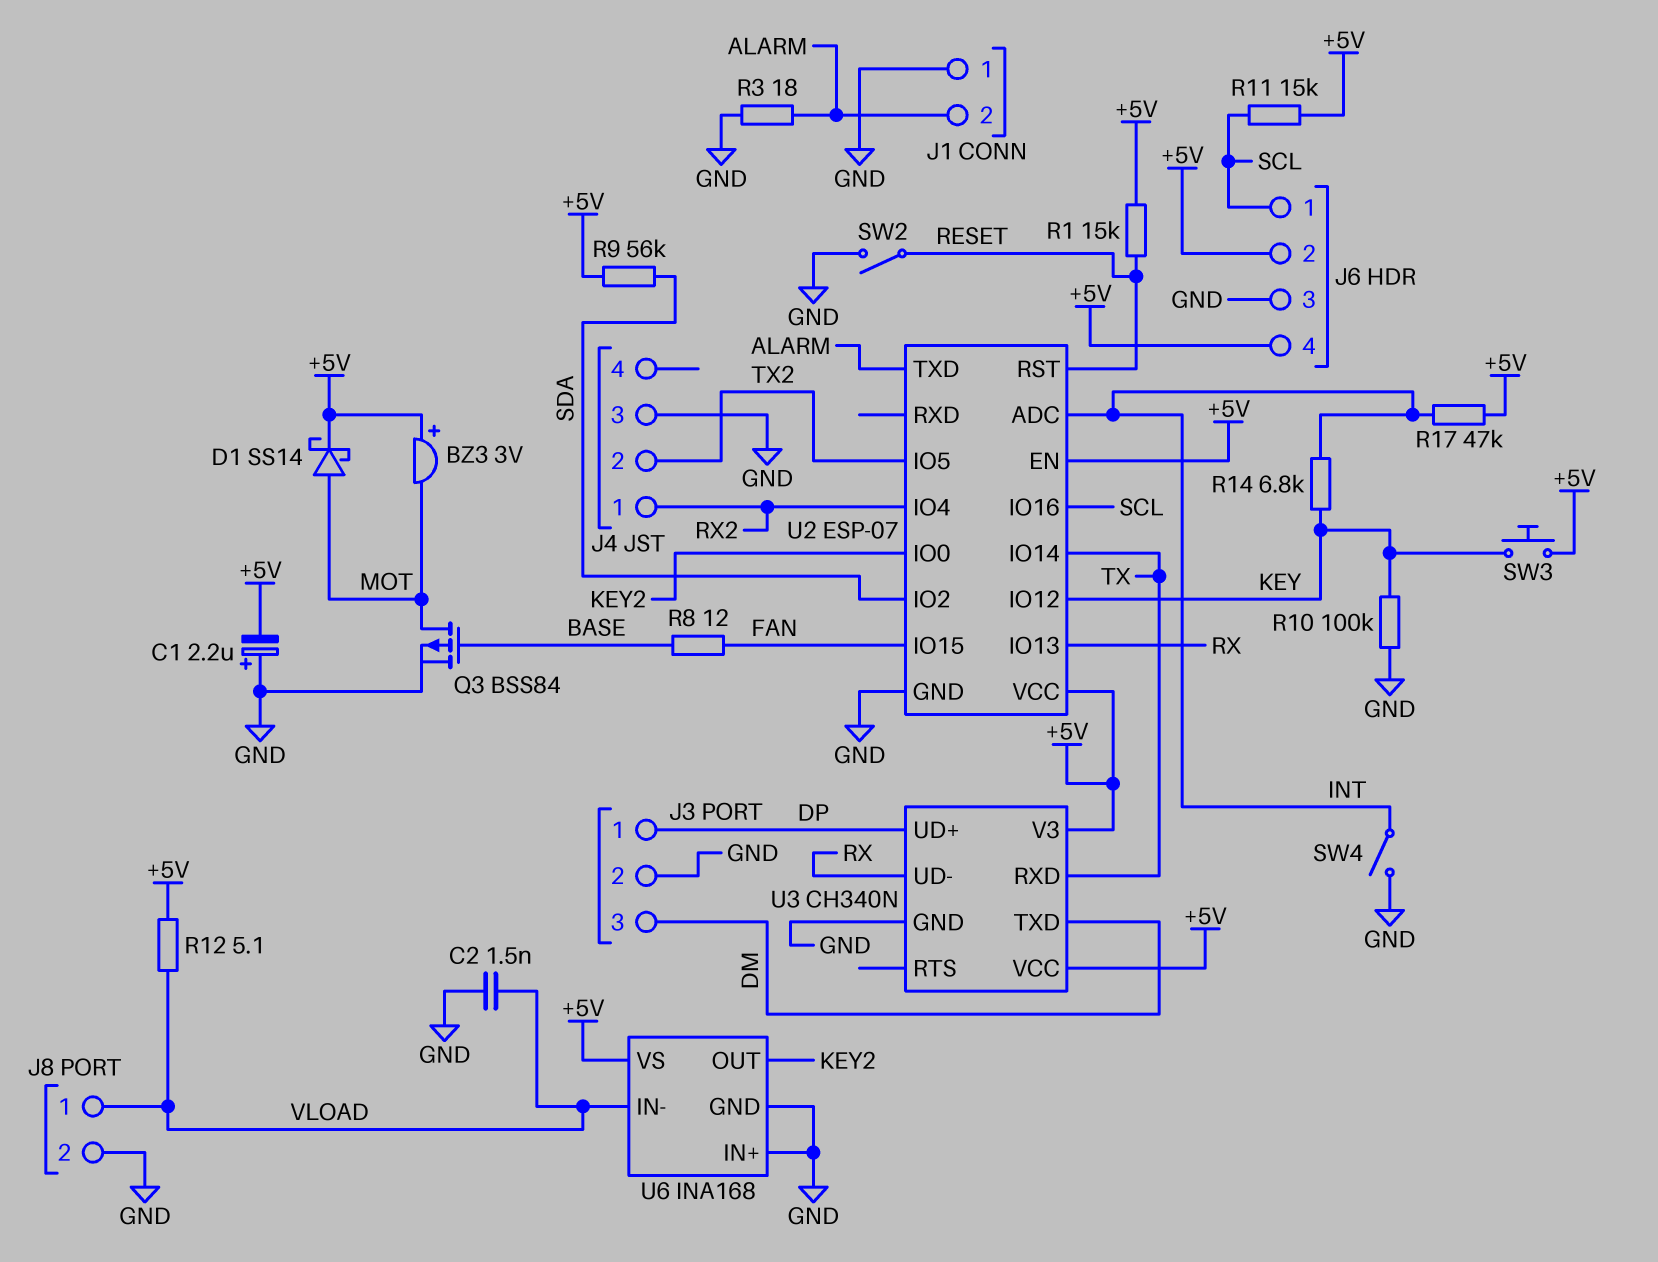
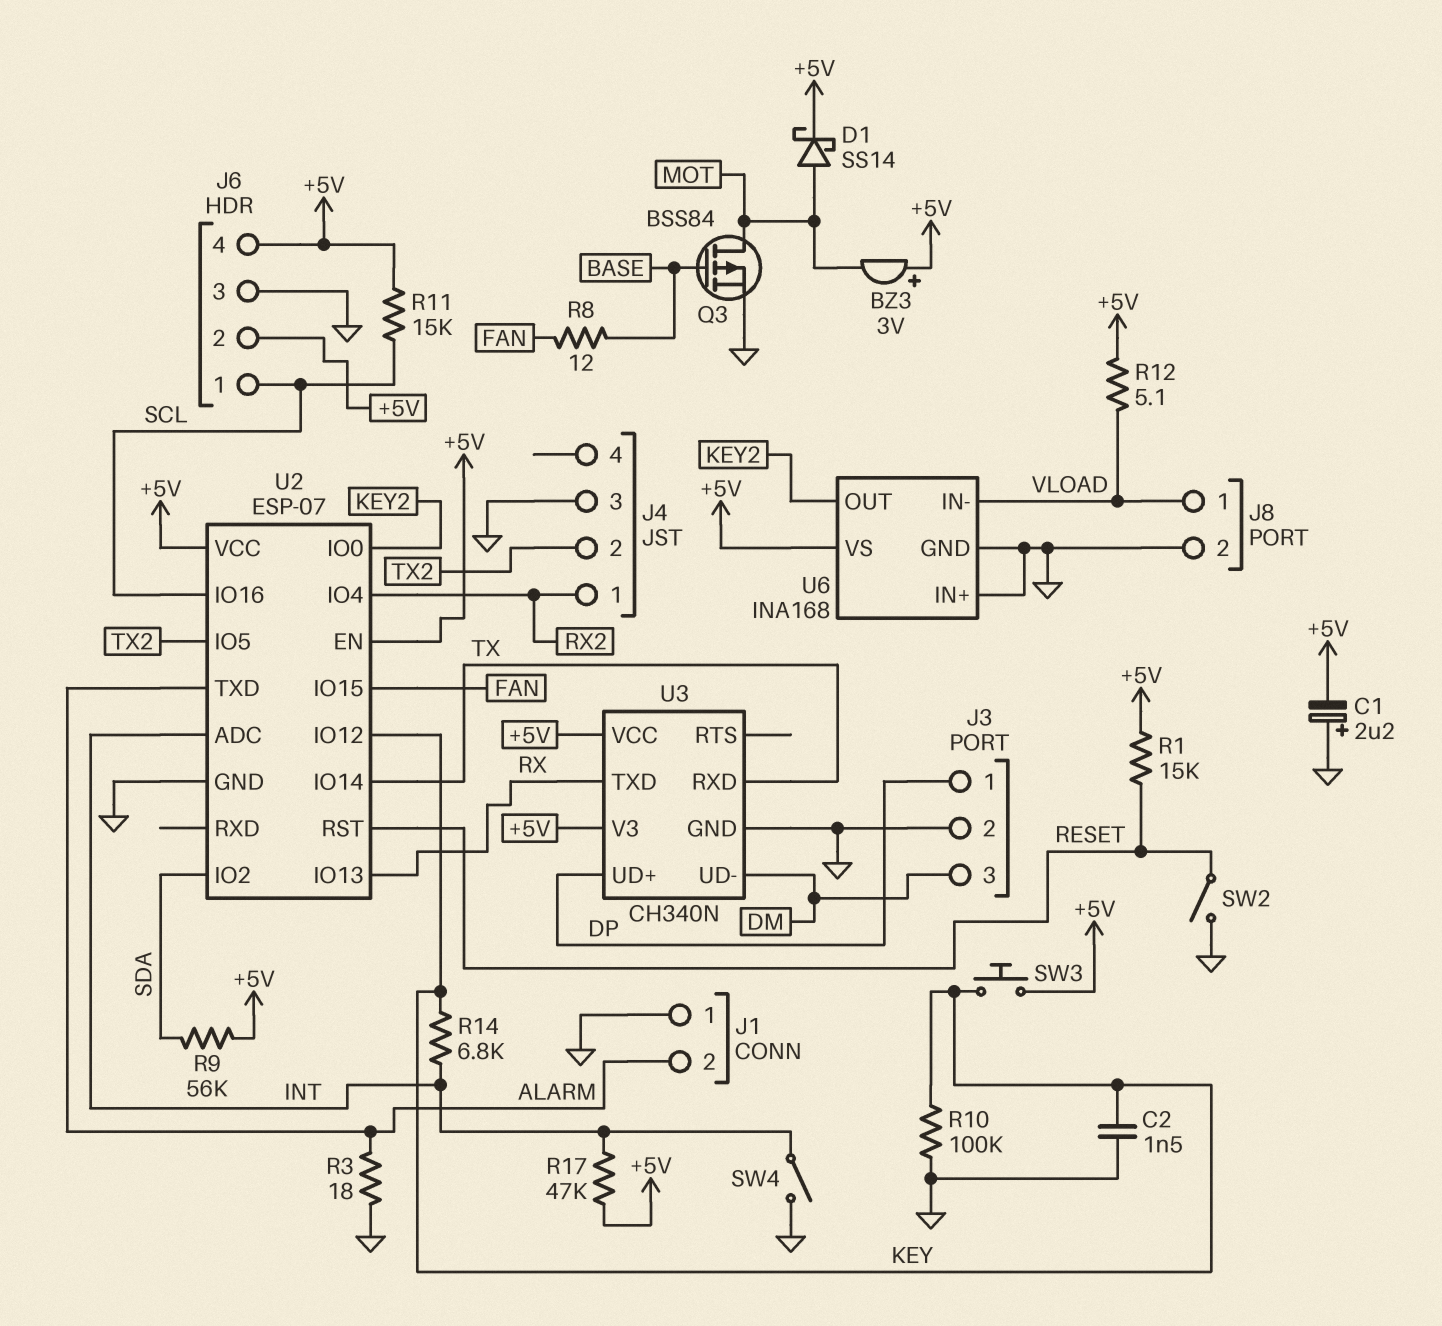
C2: 1.5nF (GND, VLOAD) -> 1.5nF (GND, KEY)
U3 pin TXD: DM -> RX
U3 pin UD-: RX -> DM

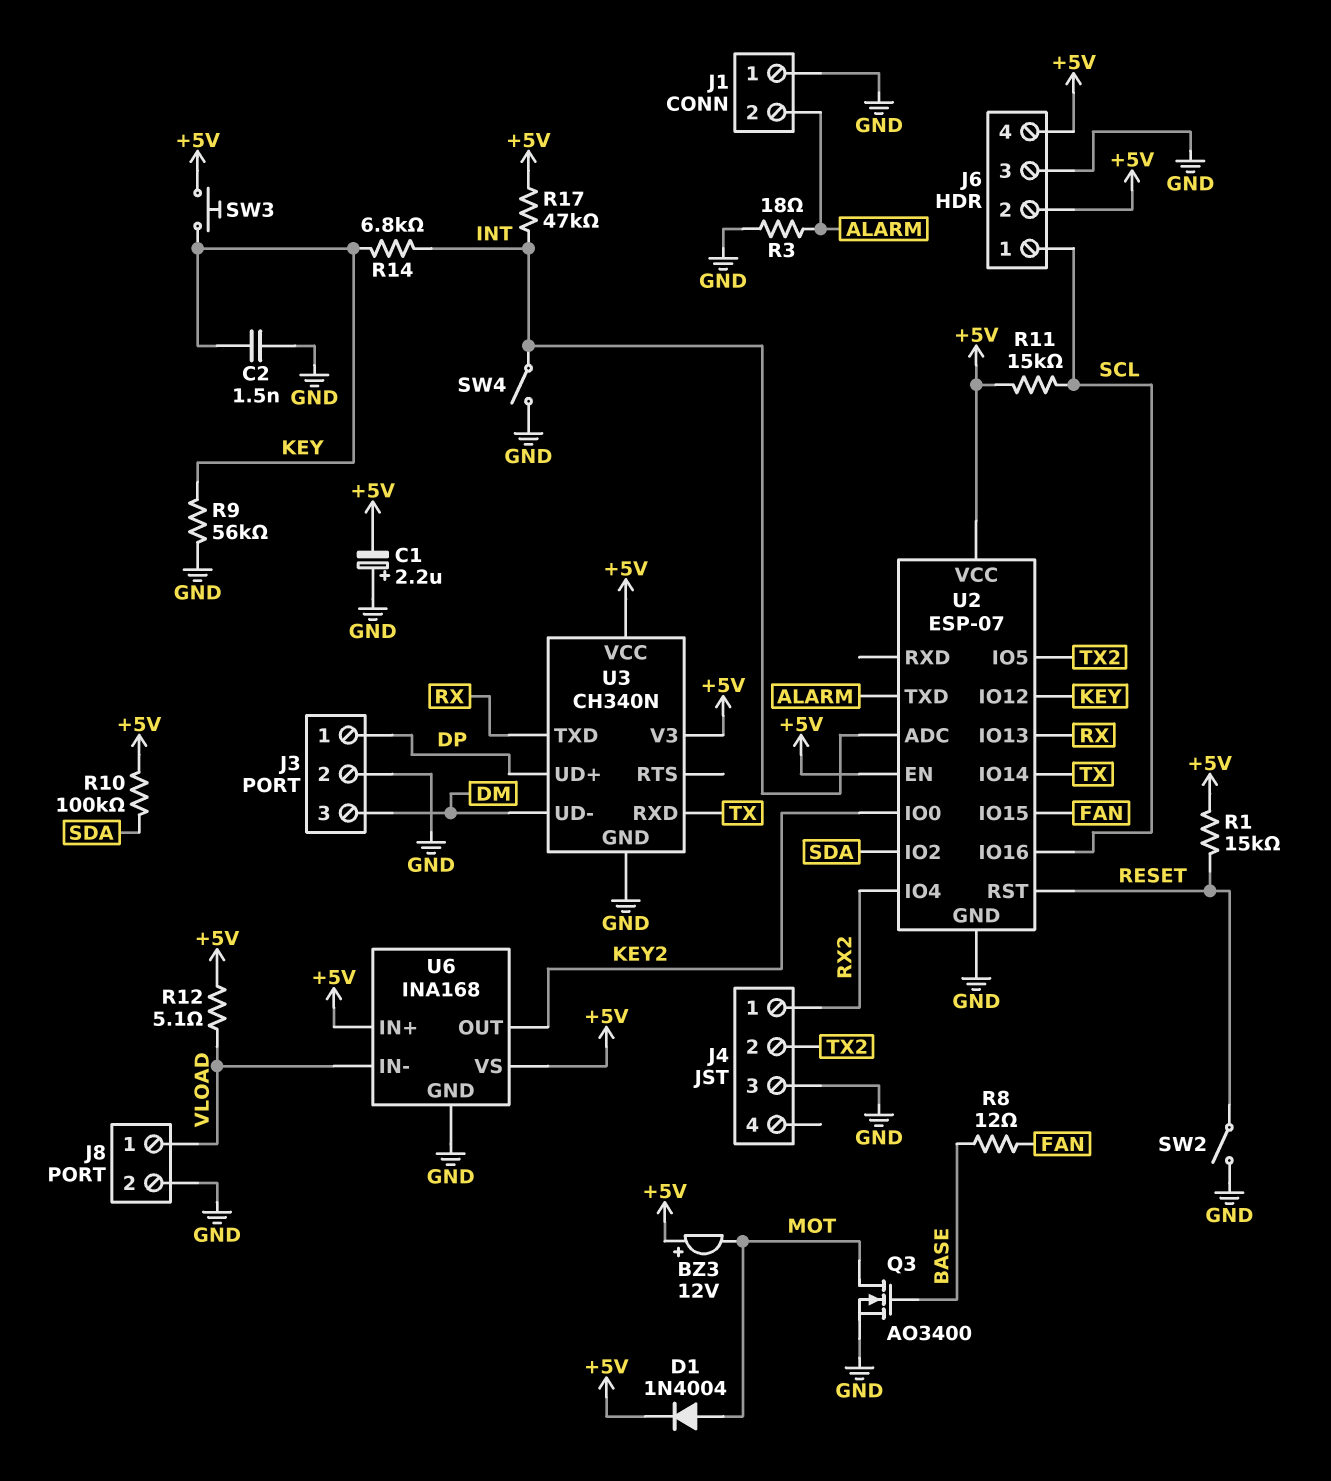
BZ3: buzzer 3V (plus +5V, minus MOT) -> buzzer 12V (plus +5V, minus MOT)
D1: schottky SS14 (A MOT, K +5V) -> diode 1N4004 (A MOT, K +5V)
Q3: PMOS BSS84 (G BASE, D MOT, S GND) -> NMOS AO3400 (G BASE, D MOT, S GND)
R9: 56k (+5V, SDA) -> 56k (GND, KEY)
R10: 100k (GND, KEY) -> 100k (+5V, SDA)
U6 pin IN+: GND -> +5V

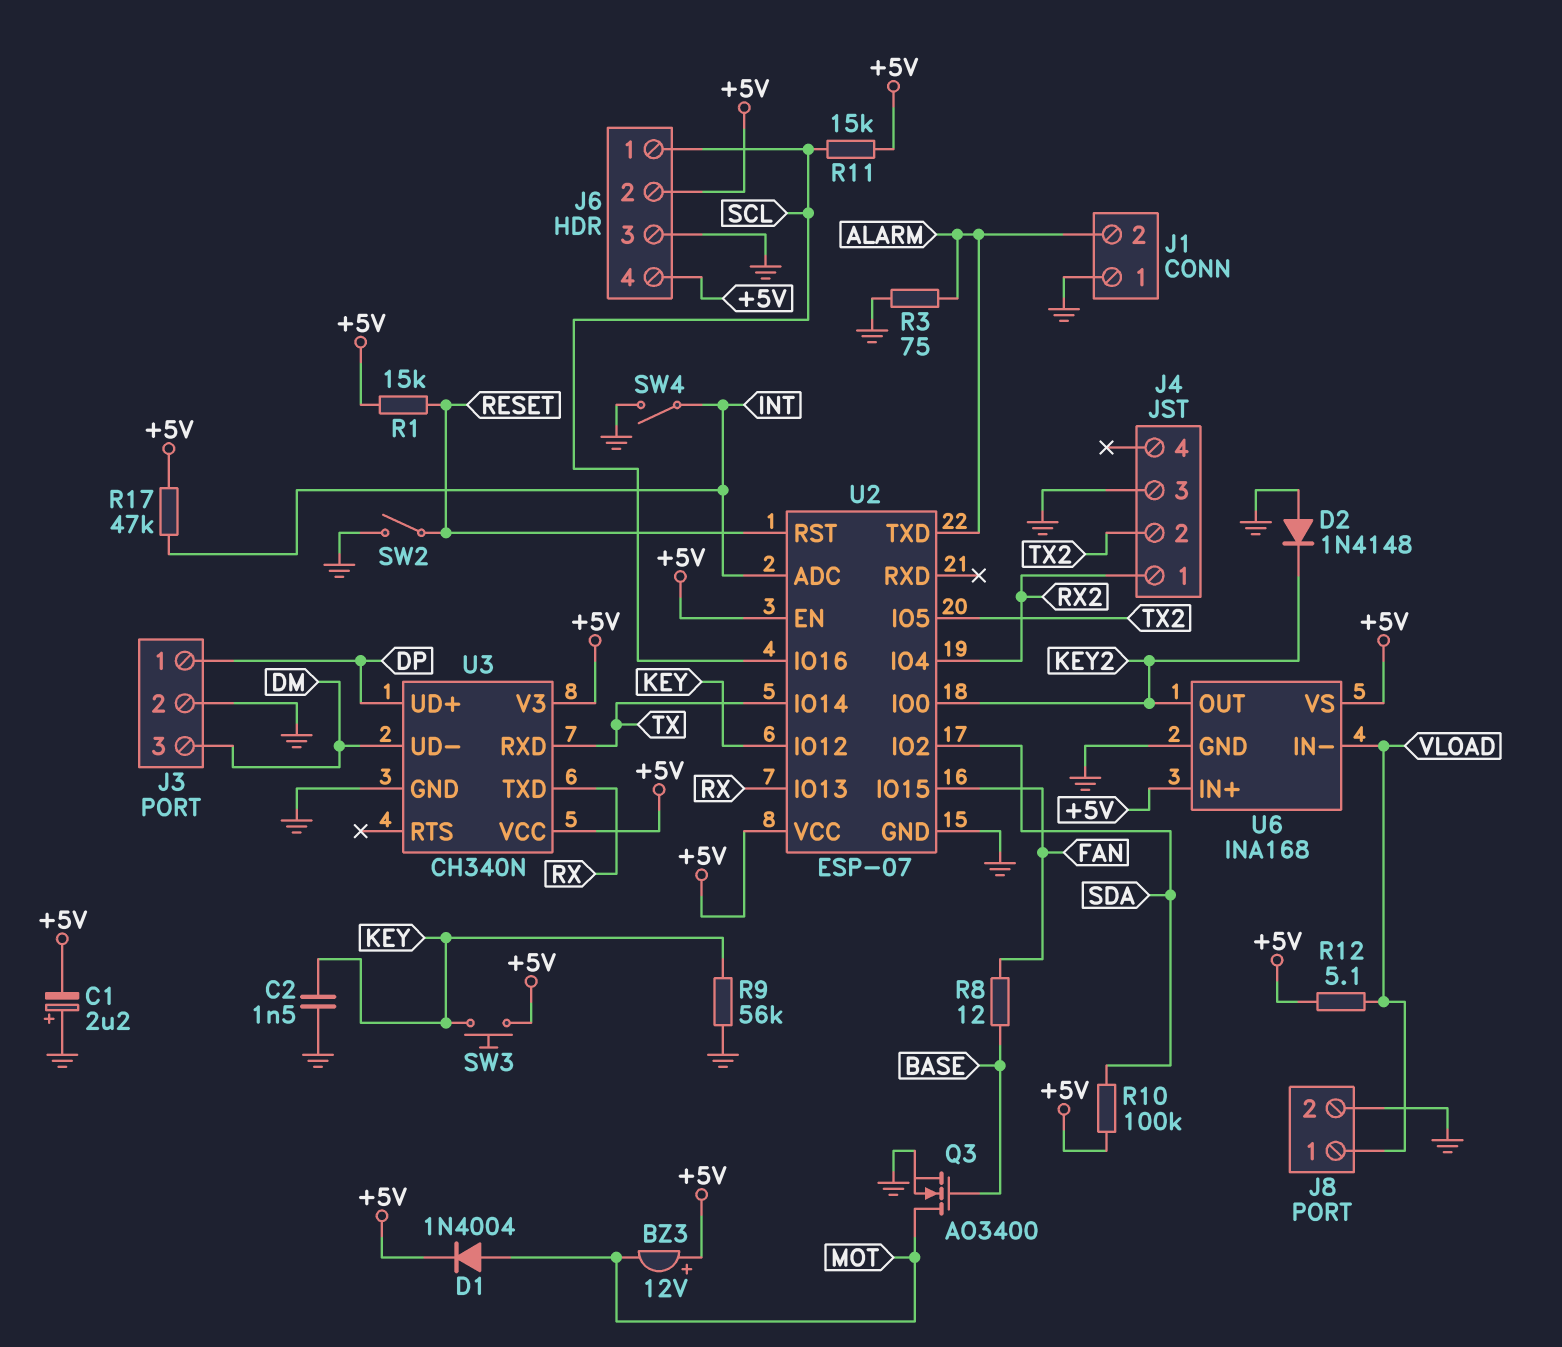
D2: none -> diode 1N4148 (A GND, K KEY2)
R3: 18 (ALARM, GND) -> 75 (ALARM, GND)
R14: 6.8k (INT, KEY) -> none

